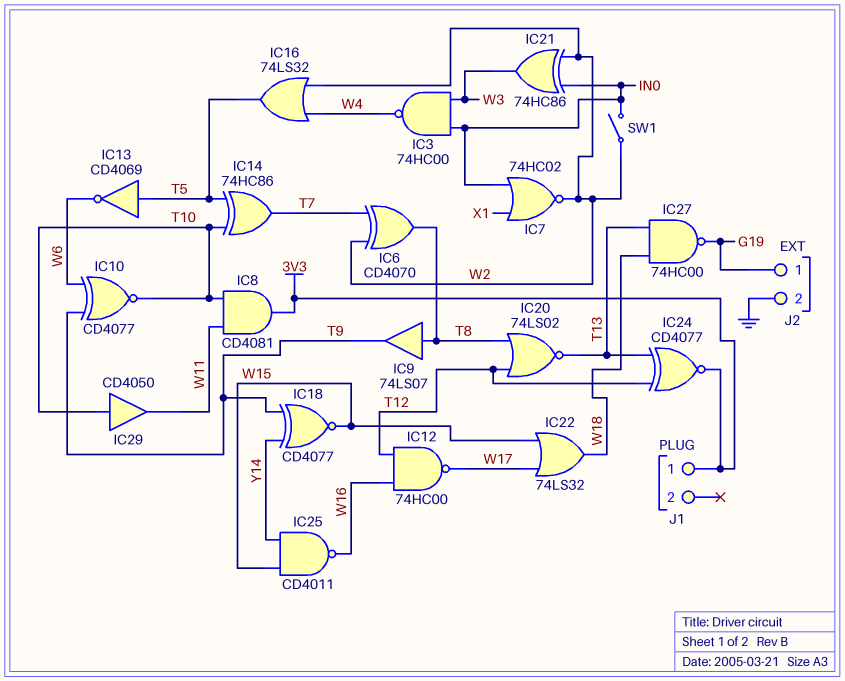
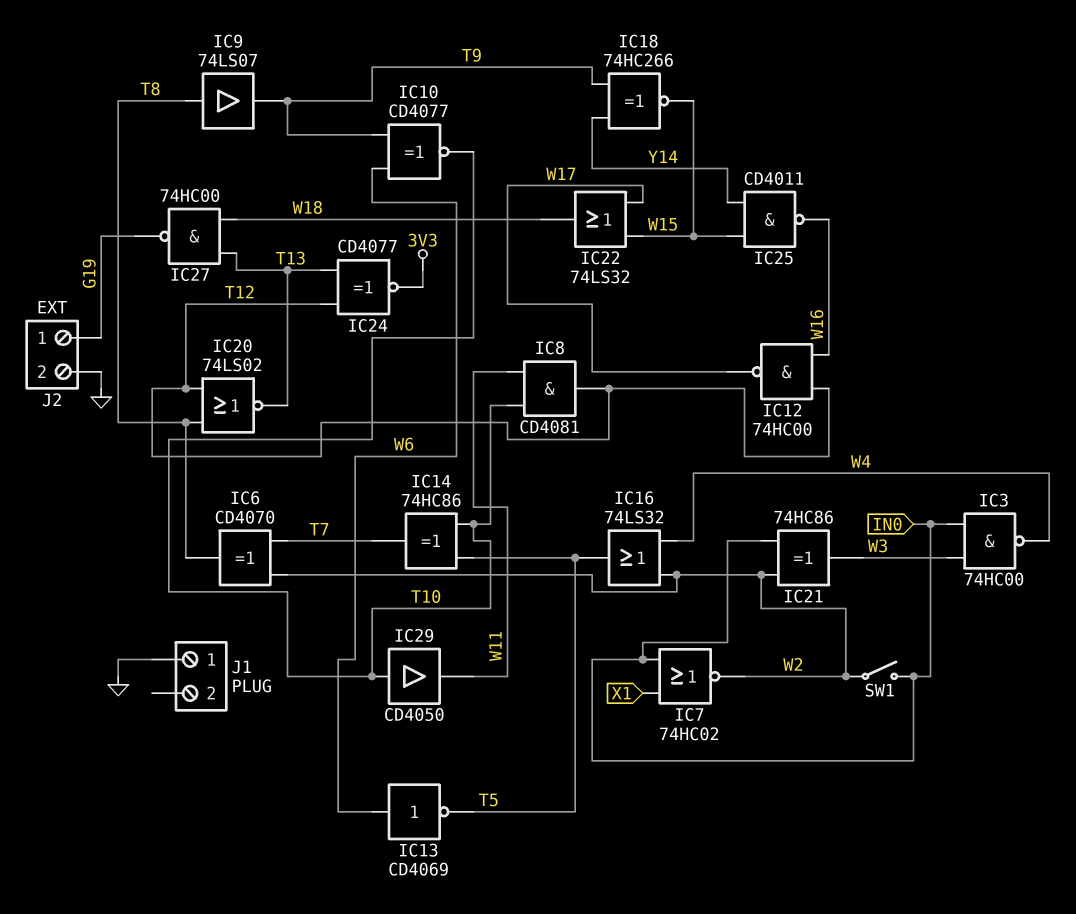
IC8: AND CD4081 (in T10, in W11, out 3V3) -> AND CD4081 (in T10, in W11, out T12)
IC13: NOT CD4069 (in T5, out W6) -> NOT CD4069 (in W6, out T5)
IC18: XNOR CD4077 (in T9, in Y14, out W15) -> XNOR 74HC266 (in T9, in Y14, out W15)
J1 pin 1: 3V3 -> GND

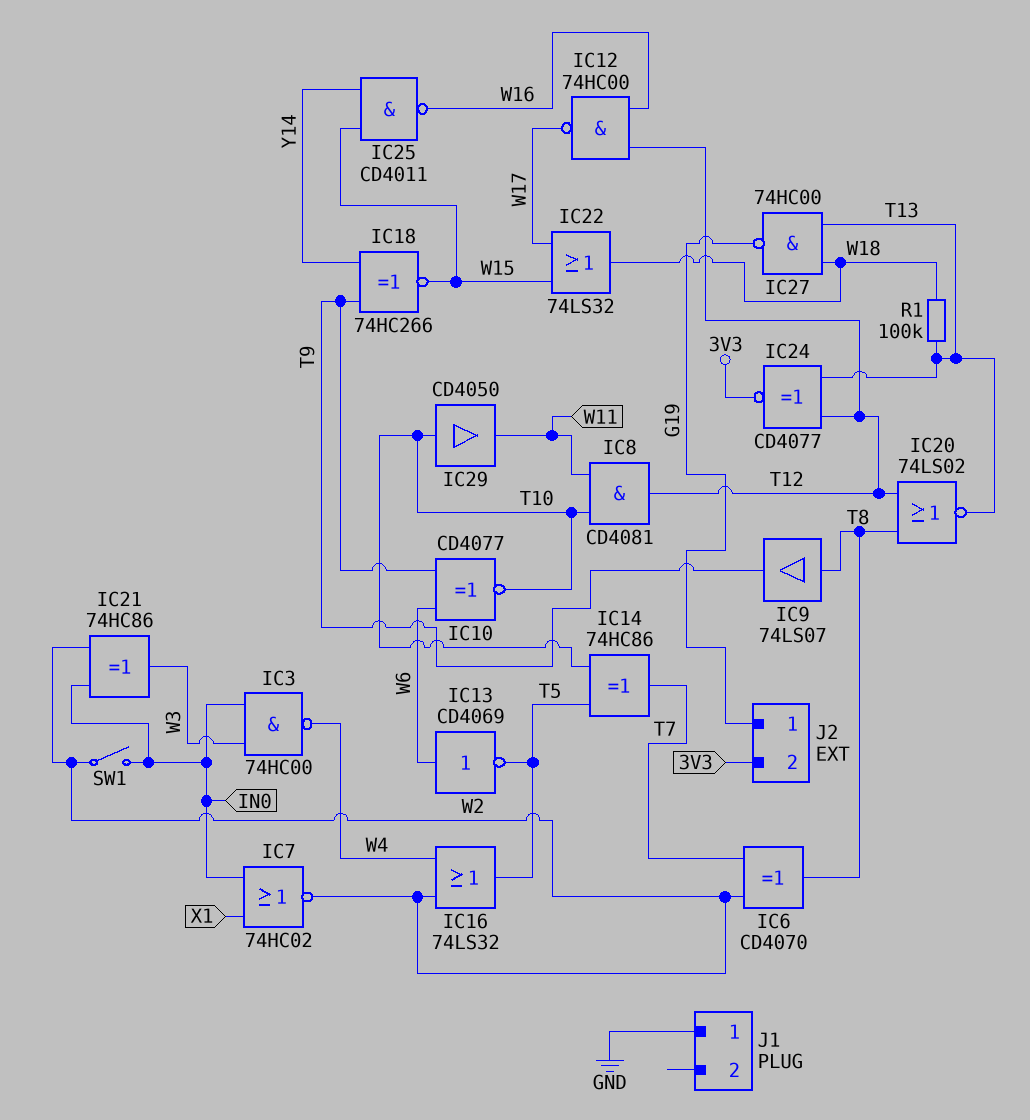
J2 pin 2: GND -> 3V3
R1: none -> 100k (T13, W18)

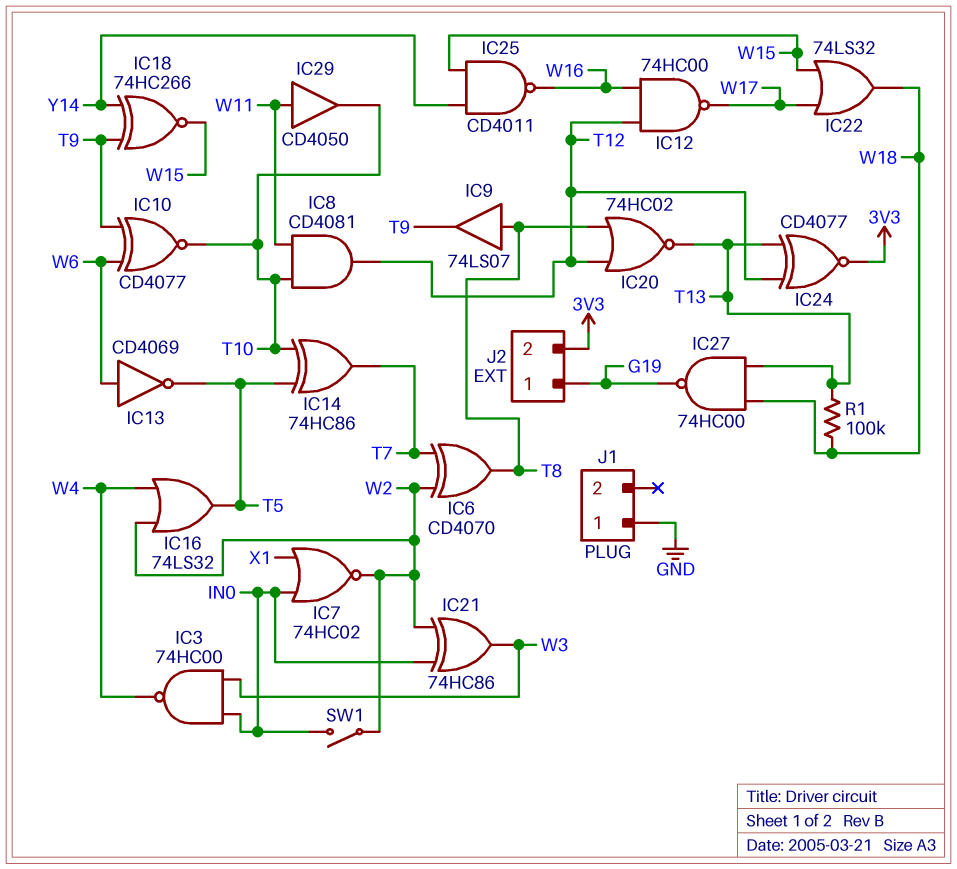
IC20: NOR 74LS02 (in T8, in T12, out T13) -> NOR 74HC02 (in T8, in T12, out T13)
IC29: buffer CD4050 (in T10, out W11) -> buffer CD4050 (in W11, out T10)

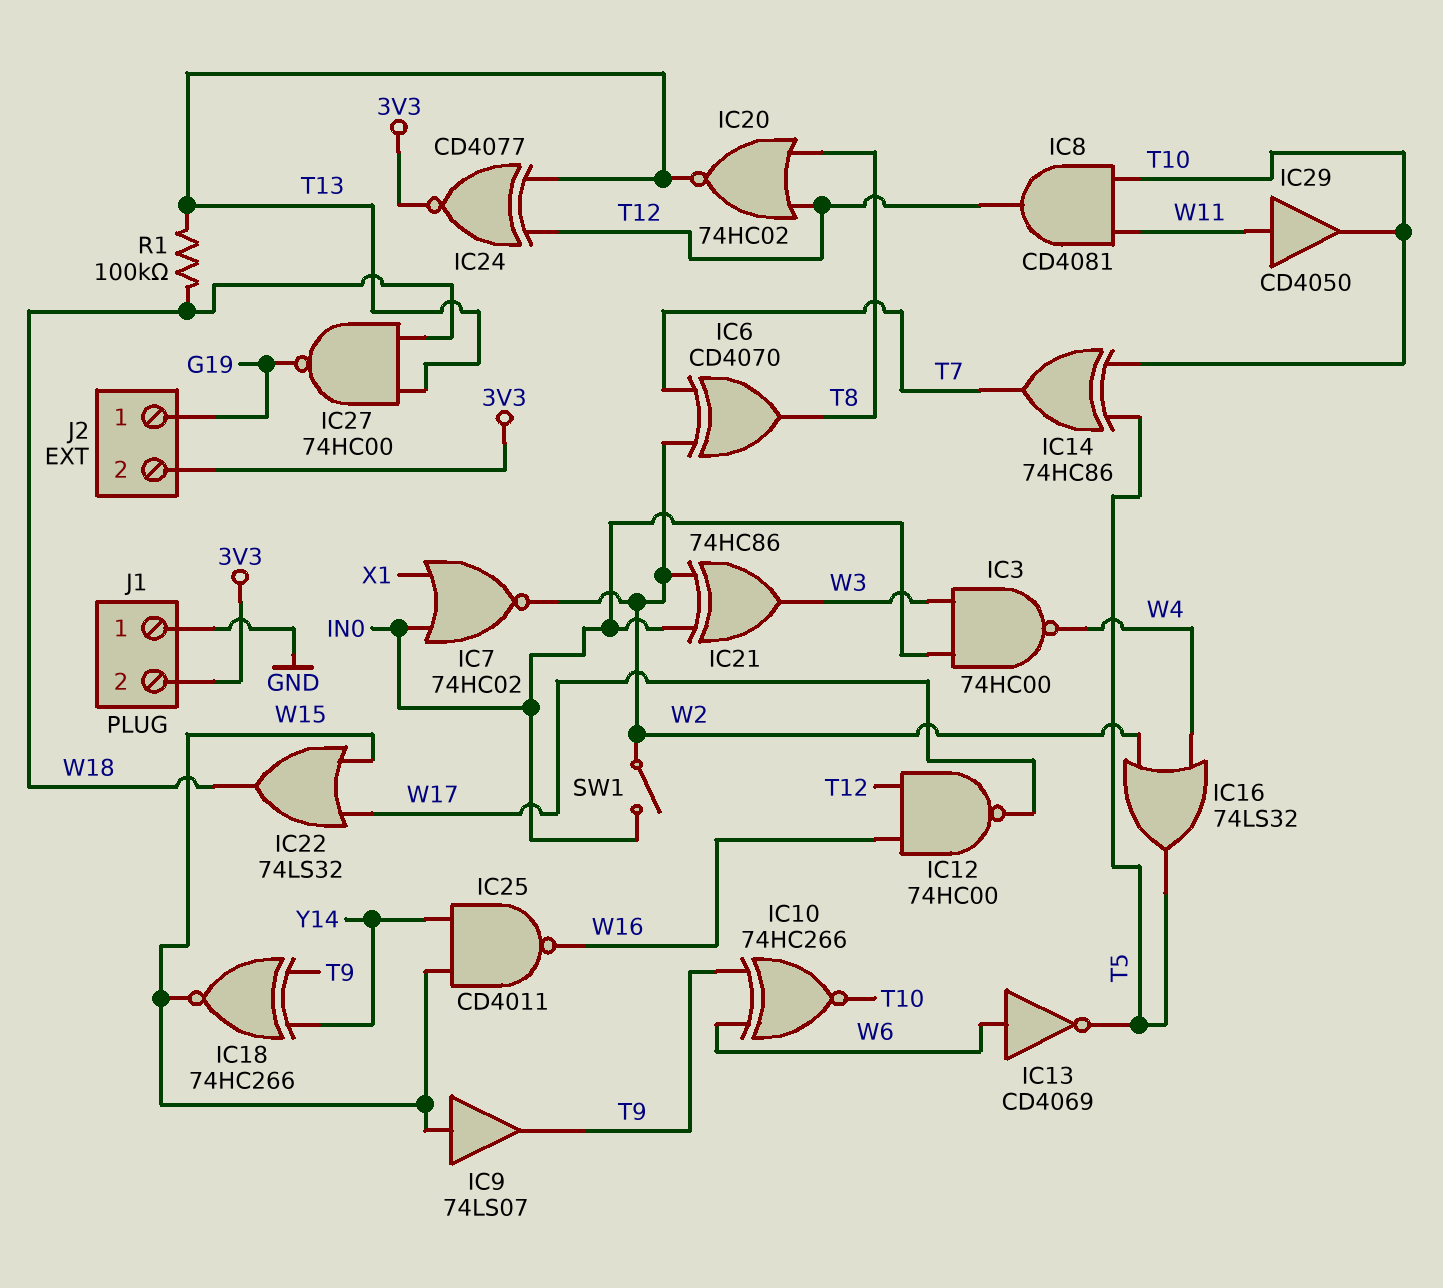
IC9: buffer 74LS07 (in T8, out T9) -> buffer 74LS07 (in W15, out T9)
IC10: XNOR CD4077 (in T9, in W6, out T10) -> XNOR 74HC266 (in T9, in W6, out T10)
J1 pin 2: none -> 3V3

